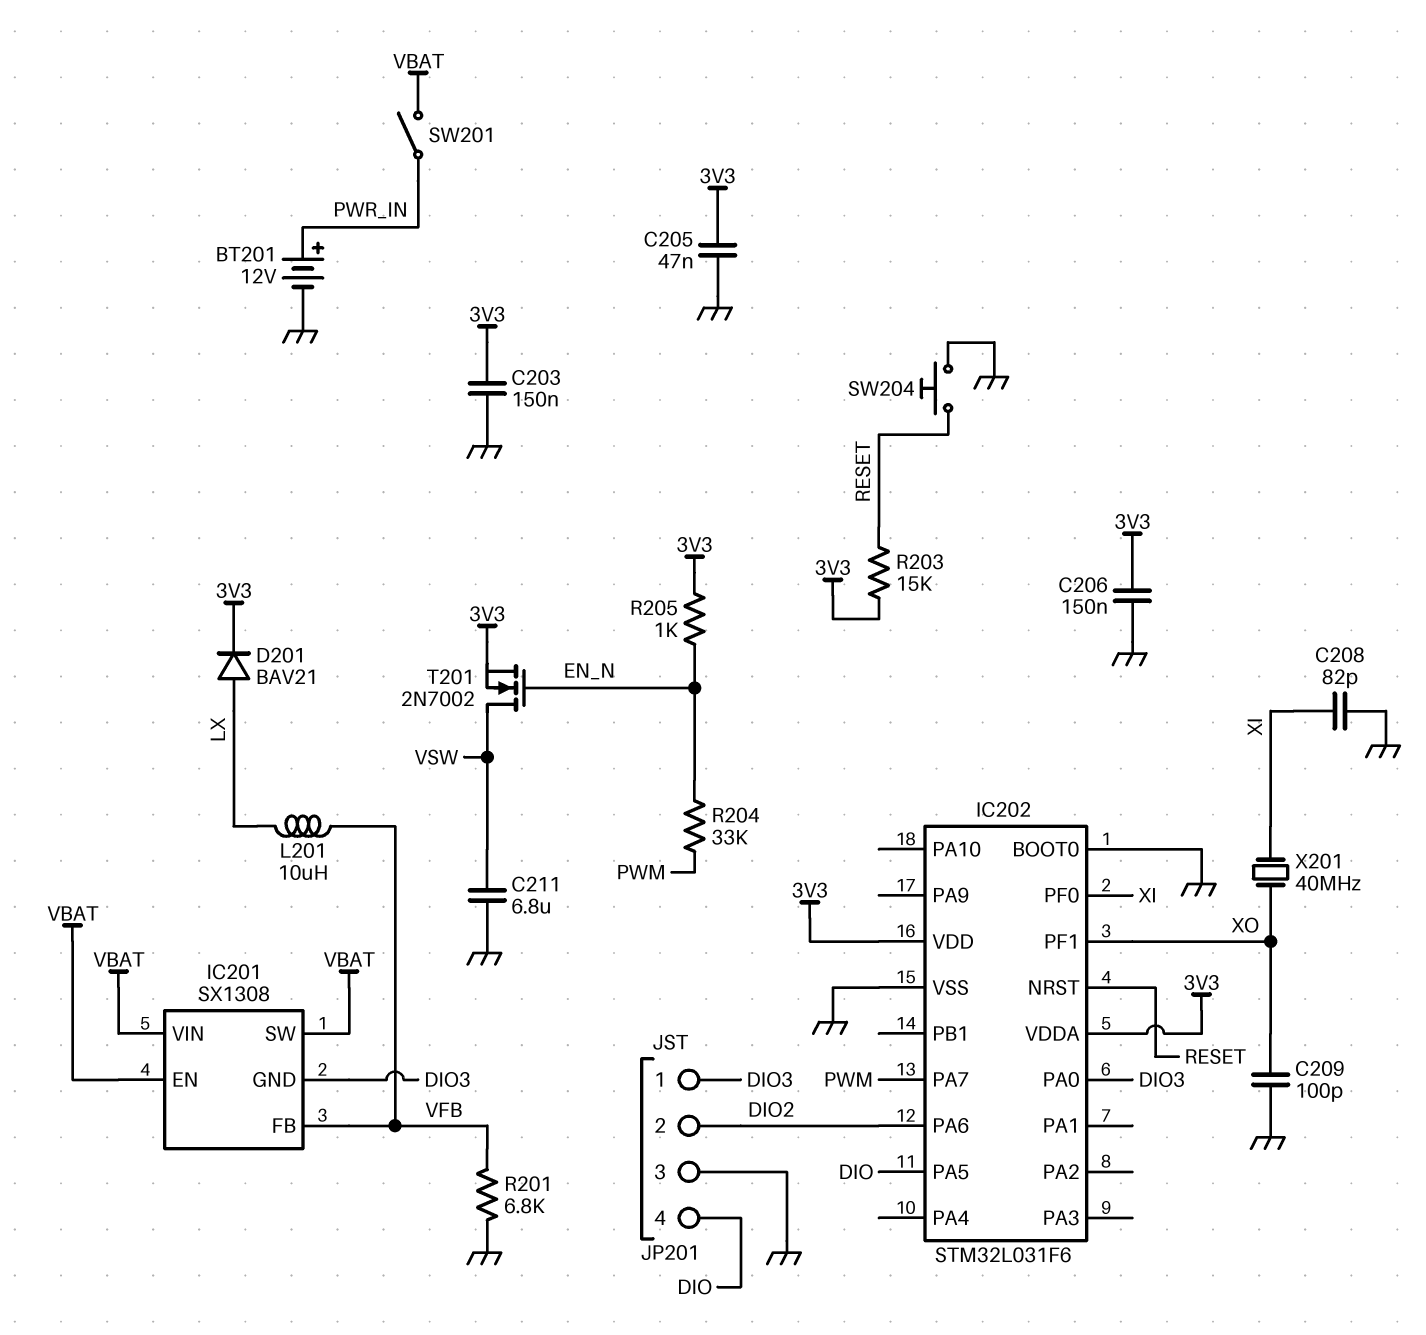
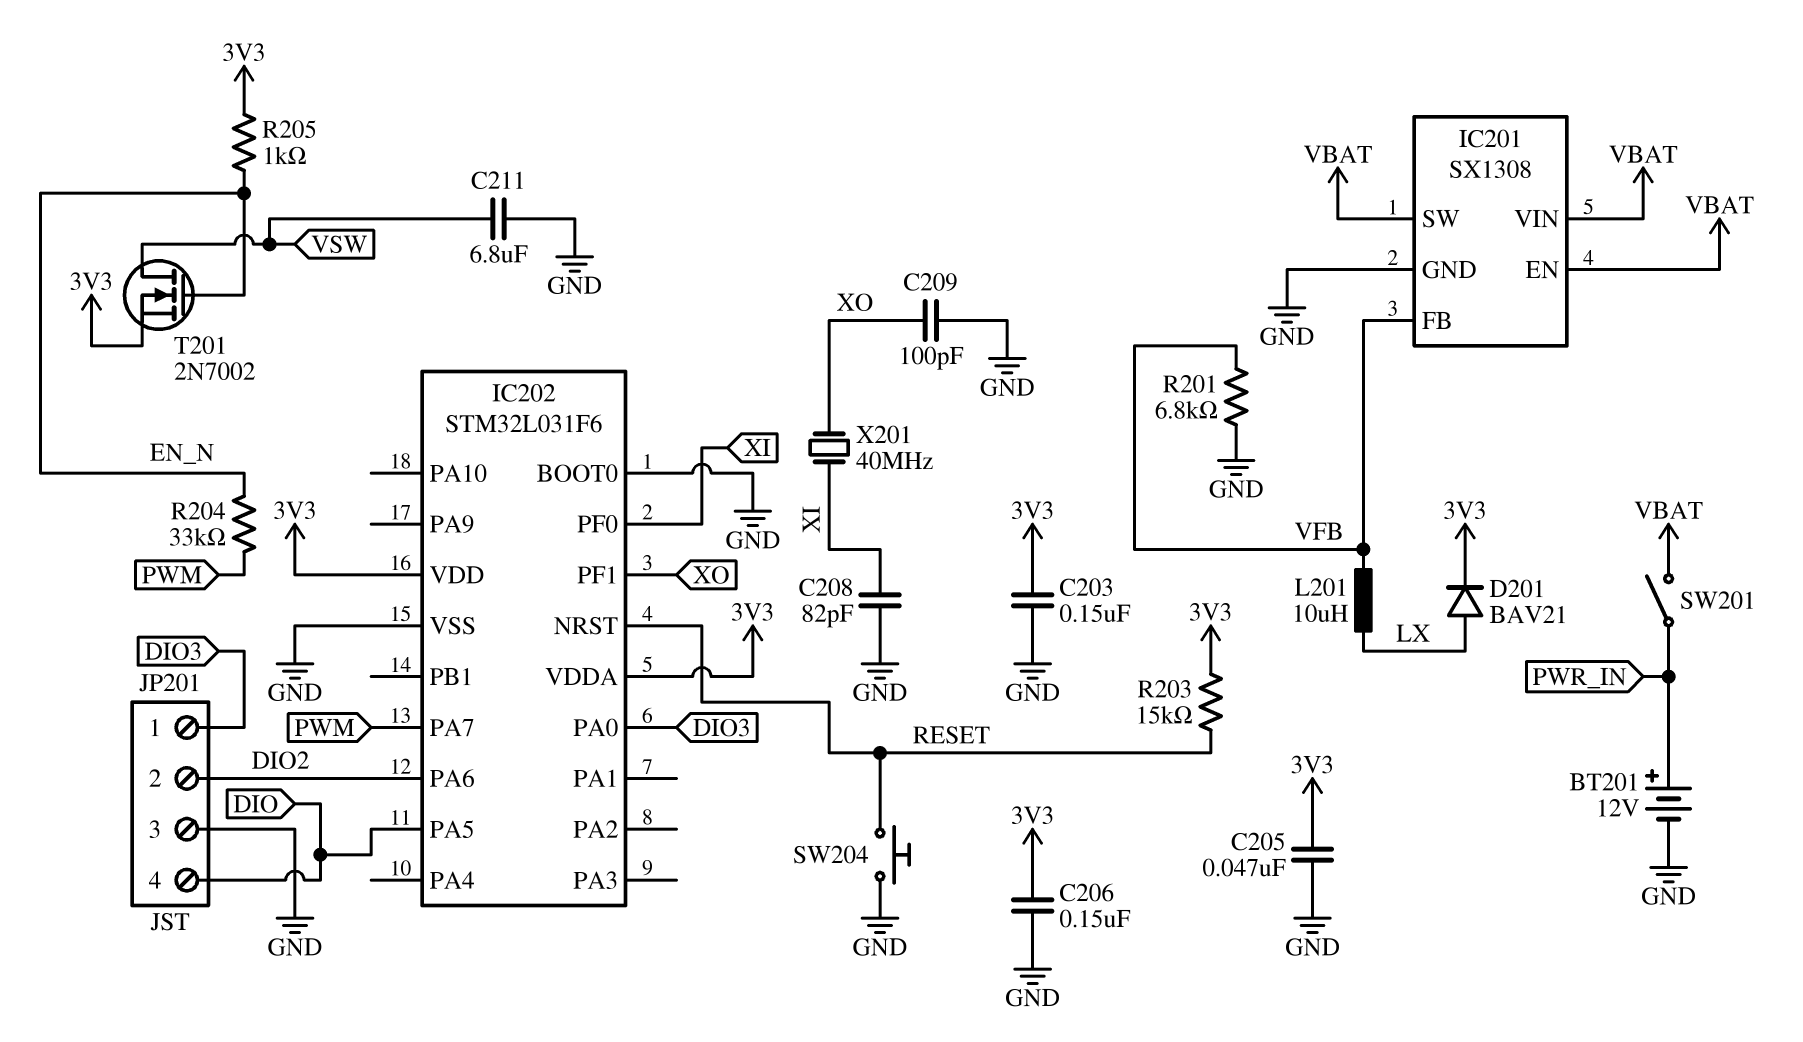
IC201 pin GND: DIO3 -> GND

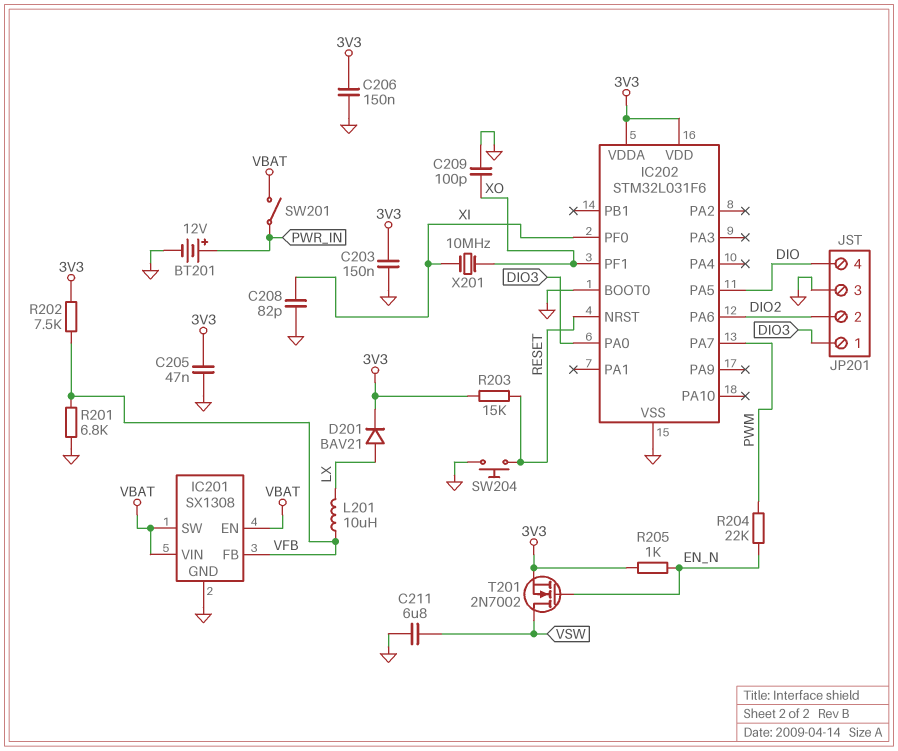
R202: none -> 7.5k (3V3, VFB)
R204: 33k (EN_N, PWM) -> 22k (EN_N, PWM)
X201: 40MHz (XI, XO) -> 10MHz (XI, XO)

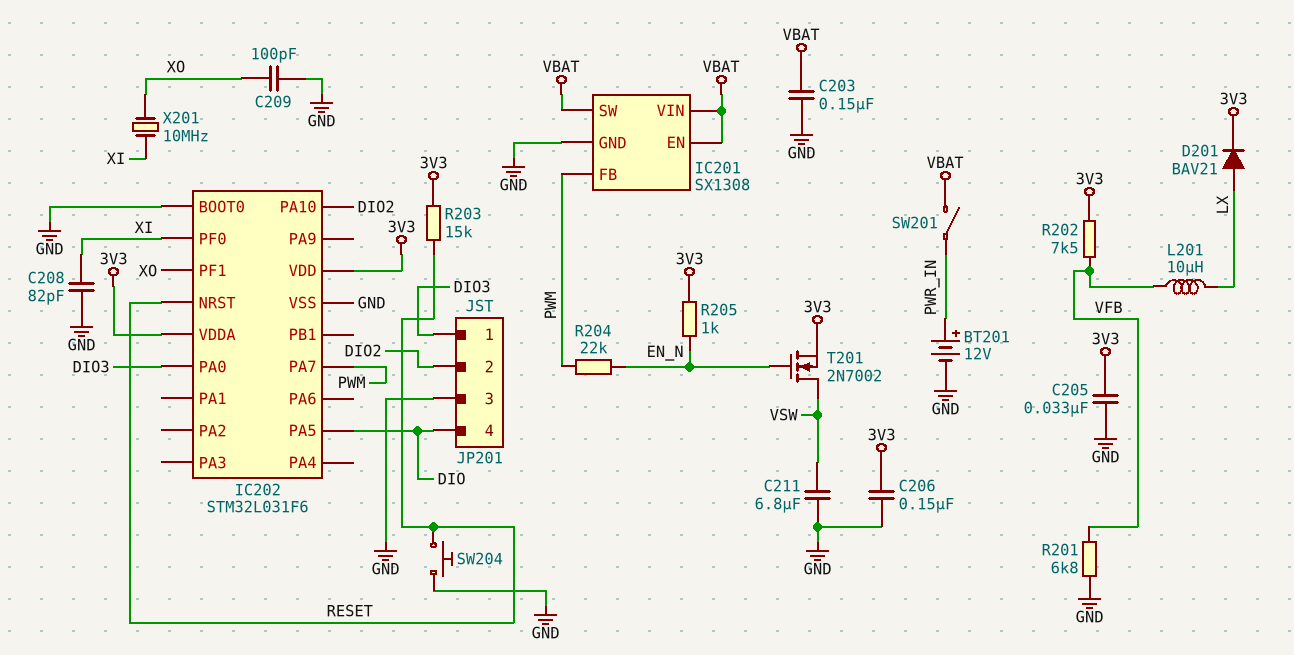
C203: 150nF (3V3, GND) -> 150nF (GND, VBAT)
C205: 47nF (3V3, GND) -> 33nF (3V3, GND)
IC201 pin FB: VFB -> PWM
IC202 pin PA6: DIO2 -> none
IC202 pin PA10: none -> DIO2

